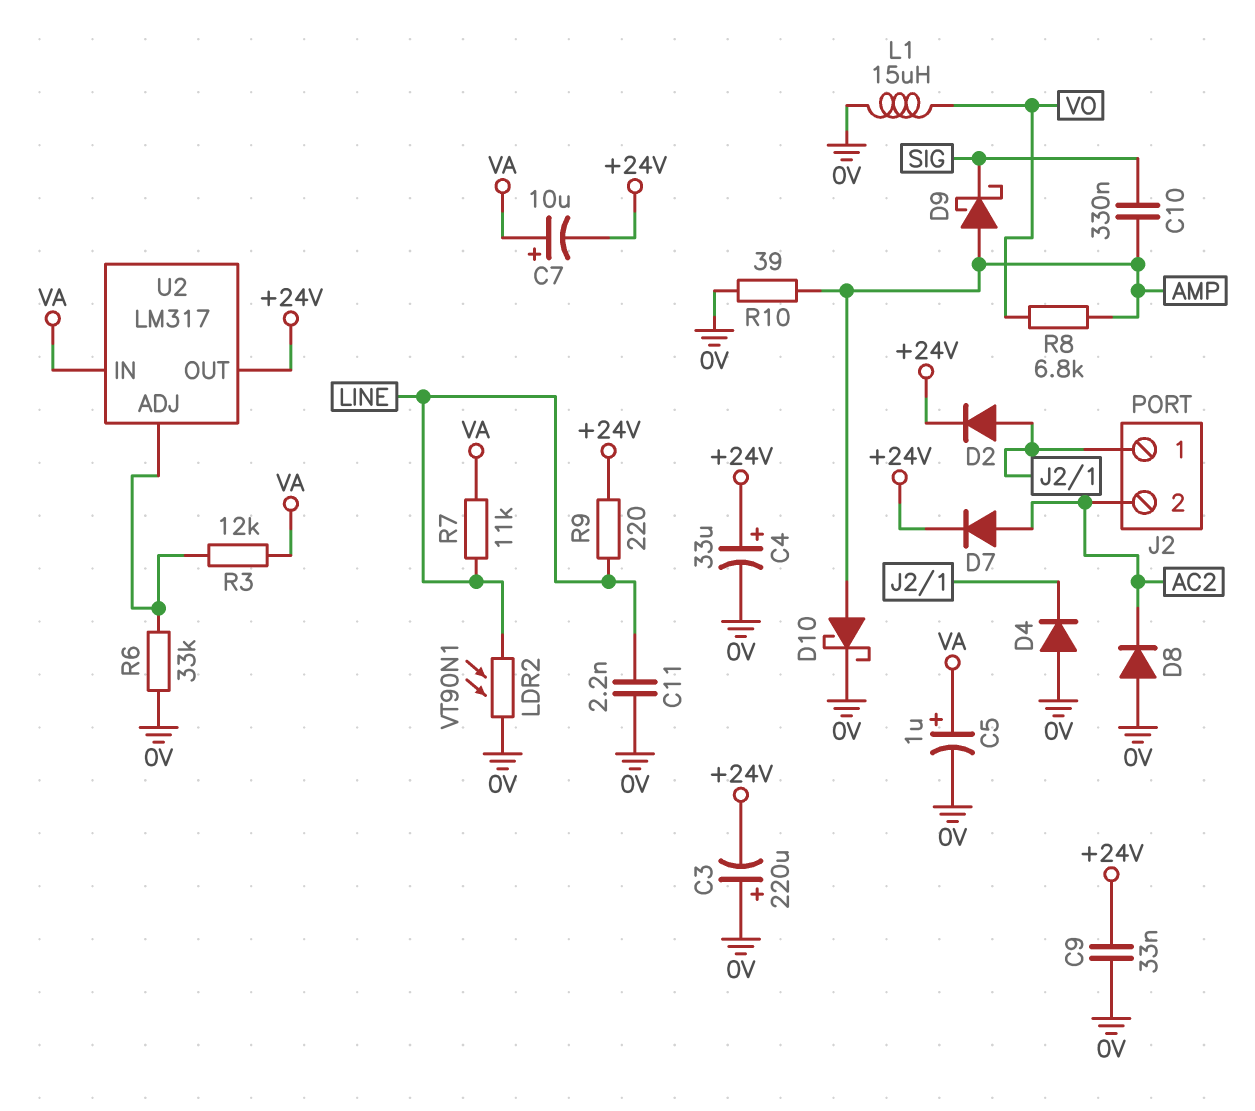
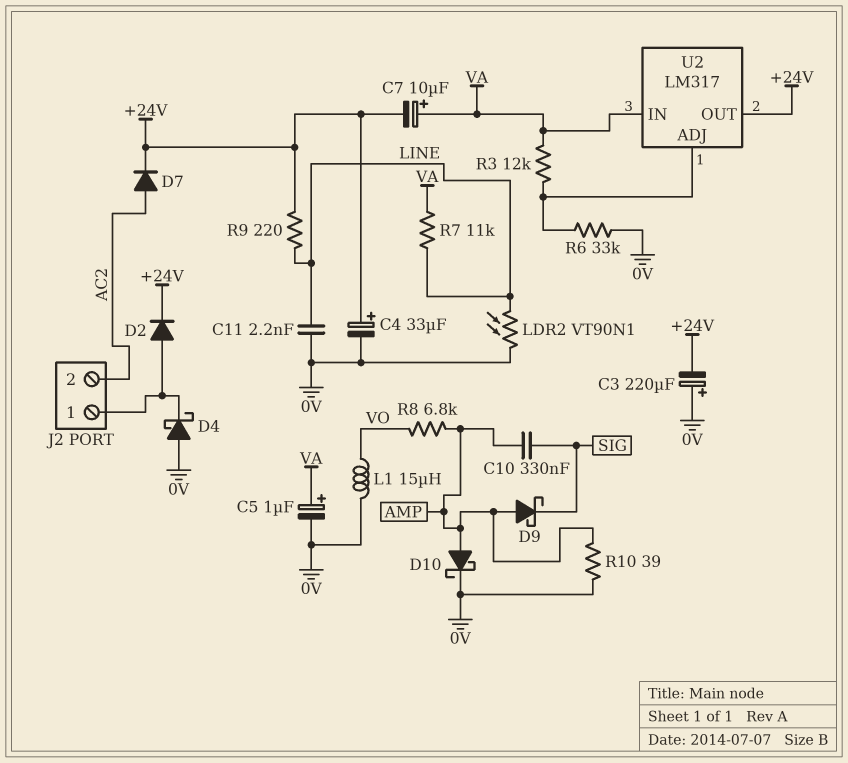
C9: 33nF (+24V, 0V) -> none
D4: diode (A 0V, K J2/1) -> schottky (A 0V, K J2/1)
D8: diode (A 0V, K AC2) -> none

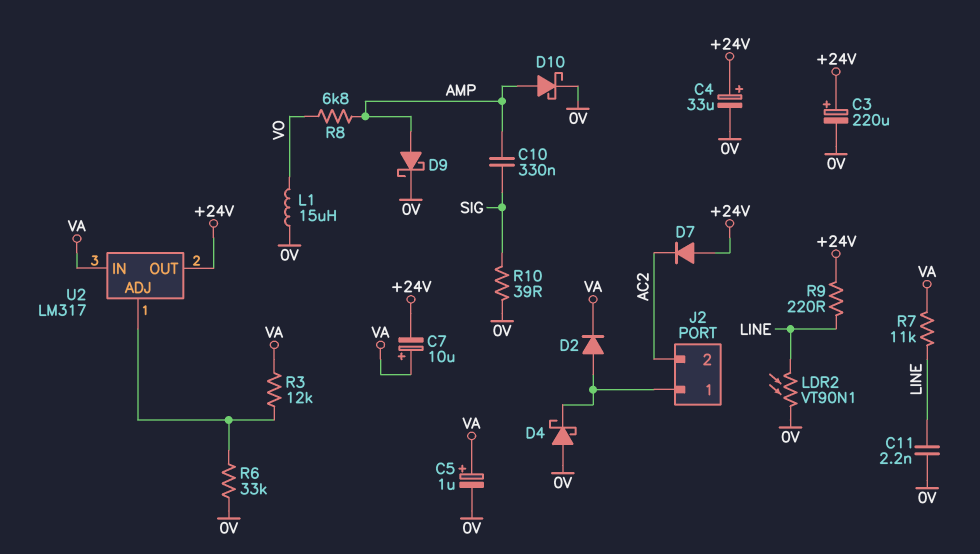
C3: 220uF (plus 0V, minus +24V) -> 220uF (plus +24V, minus 0V)
D2: diode (A J2/1, K +24V) -> diode (A J2/1, K VA)
D7: diode (A AC2, K +24V) -> diode (A +24V, K AC2)
D9: schottky (A AMP, K SIG) -> schottky (A AMP, K 0V)
R10: 39 (0V, AMP) -> 39 (0V, SIG)

